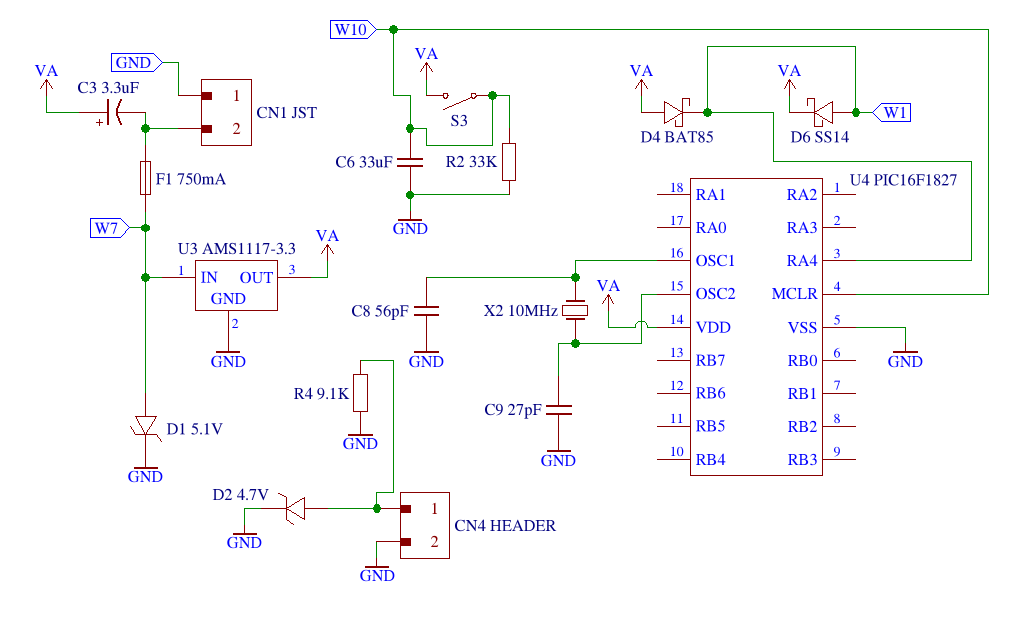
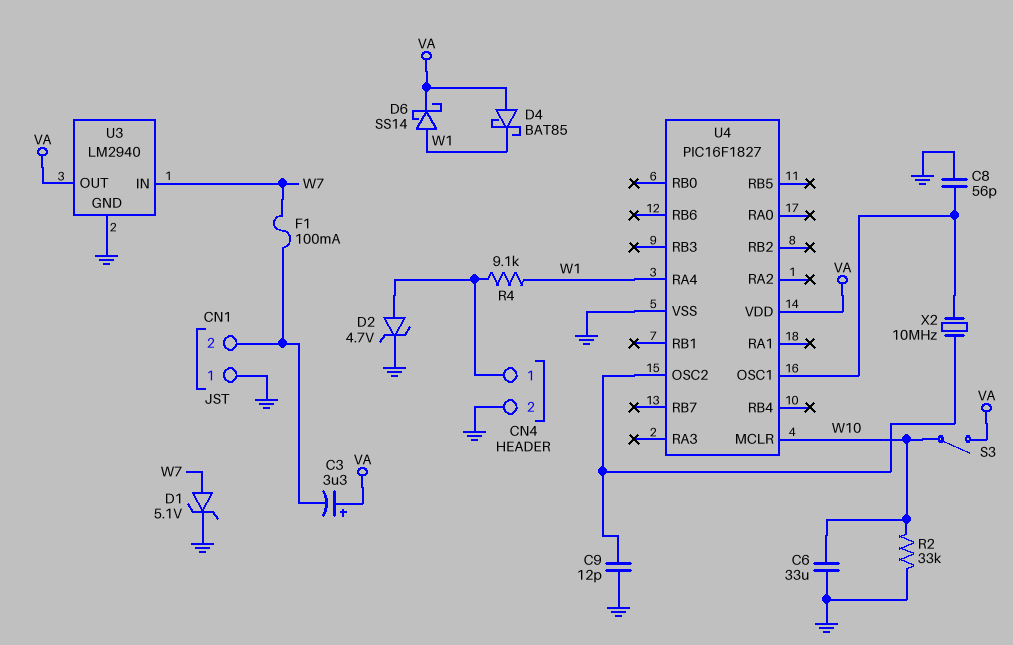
C9: 27pF (GND, U4/OSC2) -> 12pF (GND, U4/OSC2)
F1: 750mA (CN1/2, W7) -> 100mA (CN1/2, W7)
R4: 9.1k (CN4/1, GND) -> 9.1k (CN4/1, W1)
U3: AMS1117-3.3 -> LM2940

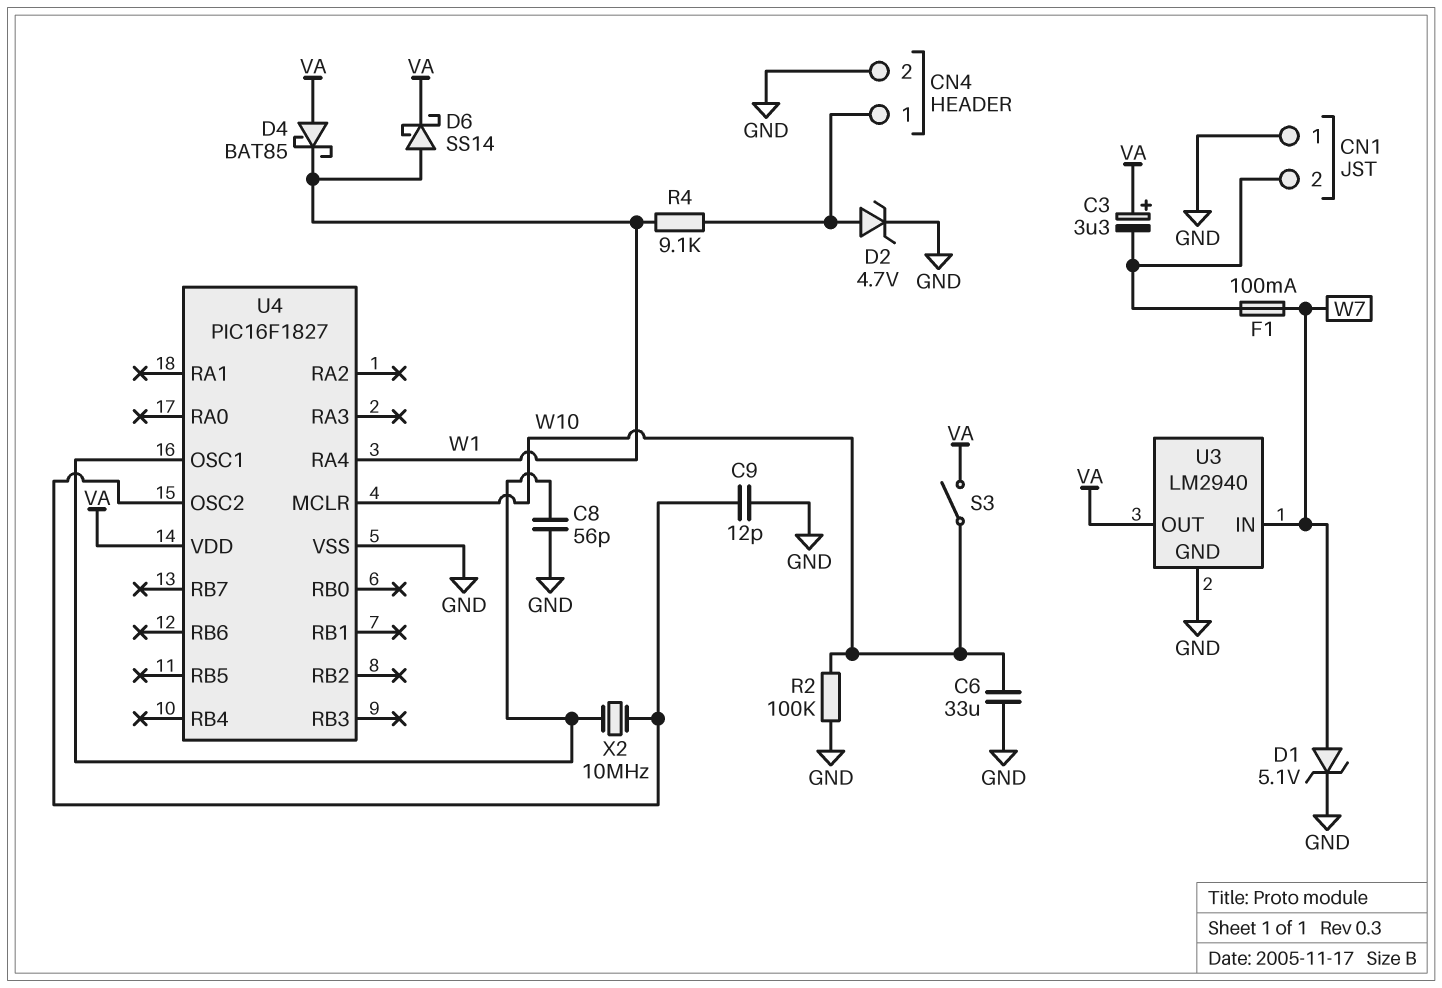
R2: 33k (GND, W10) -> 100k (GND, W10)

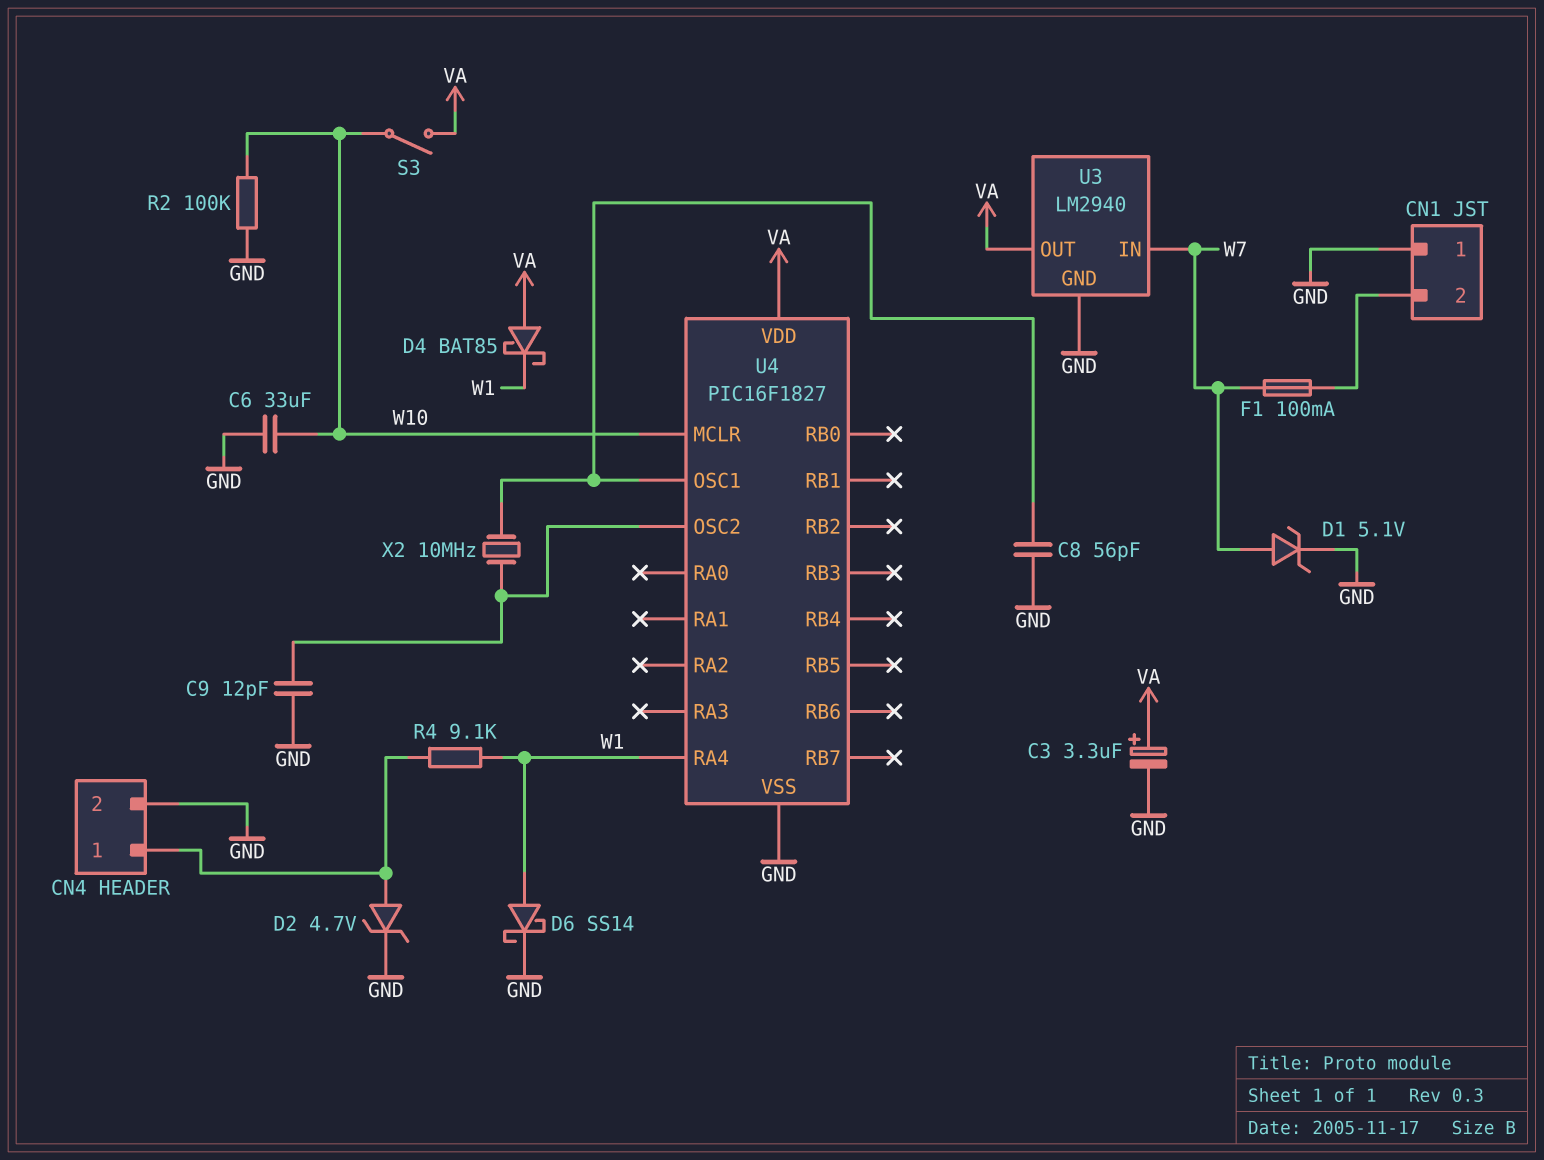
C3: 3.3uF (plus VA, minus CN1/2) -> 3.3uF (plus VA, minus GND)
D6: schottky SS14 (A W1, K VA) -> schottky SS14 (A W1, K GND)

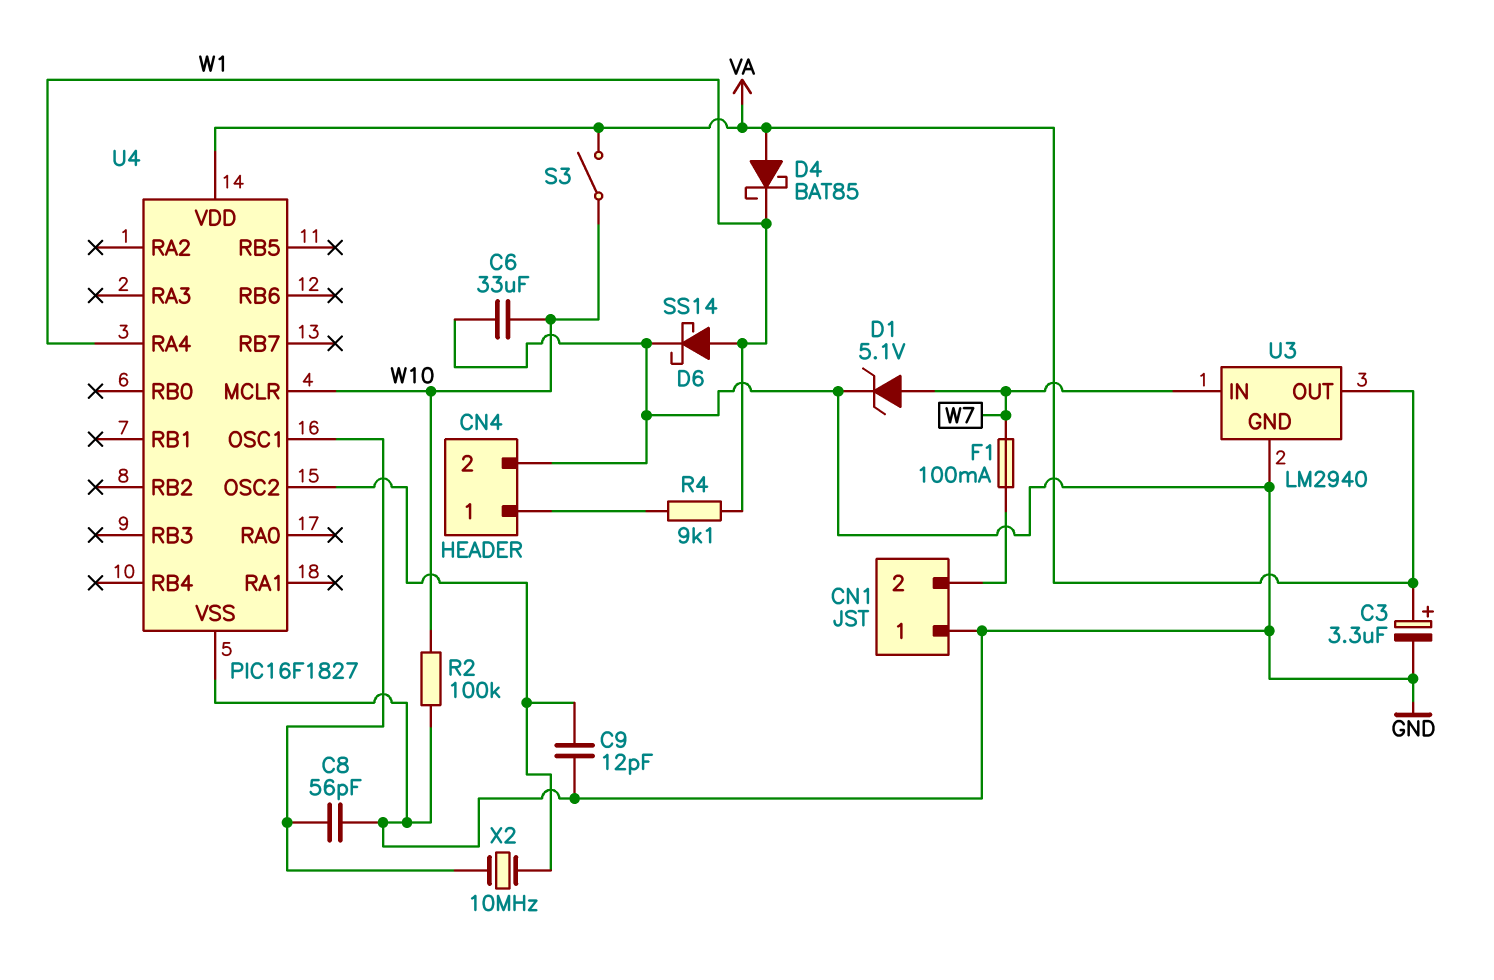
D2: zener 4.7V (A CN4/1, K GND) -> none

